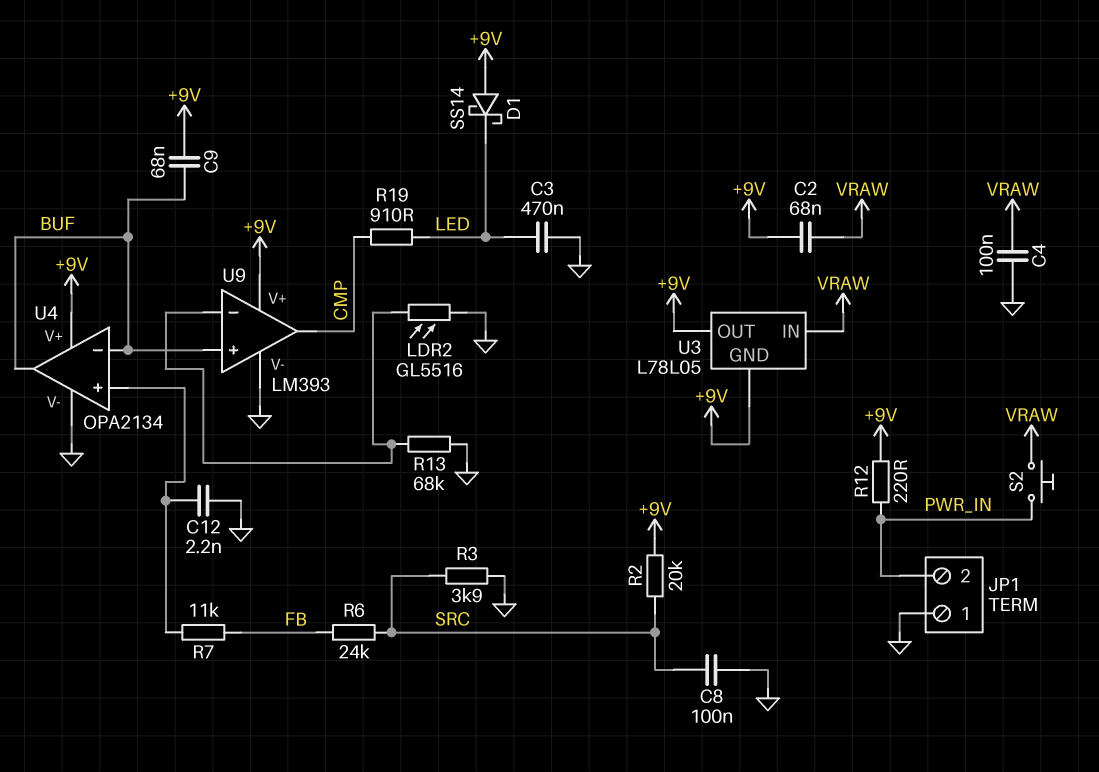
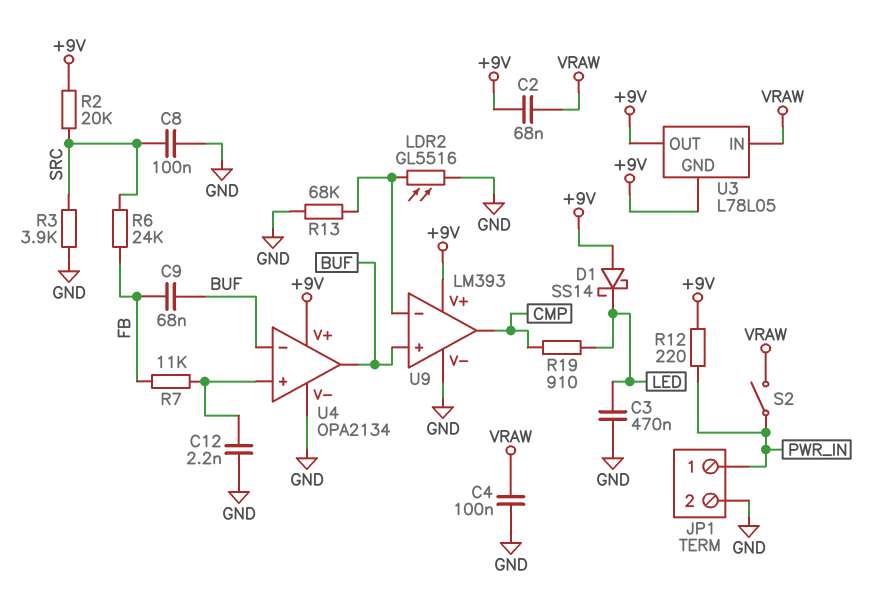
C9: 68nF (+9V, BUF) -> 68nF (BUF, FB)
JP1 pin 1: GND -> PWR_IN
JP1 pin 2: PWR_IN -> GND
S2: button (PWR_IN, VRAW) -> switch (PWR_IN, VRAW)

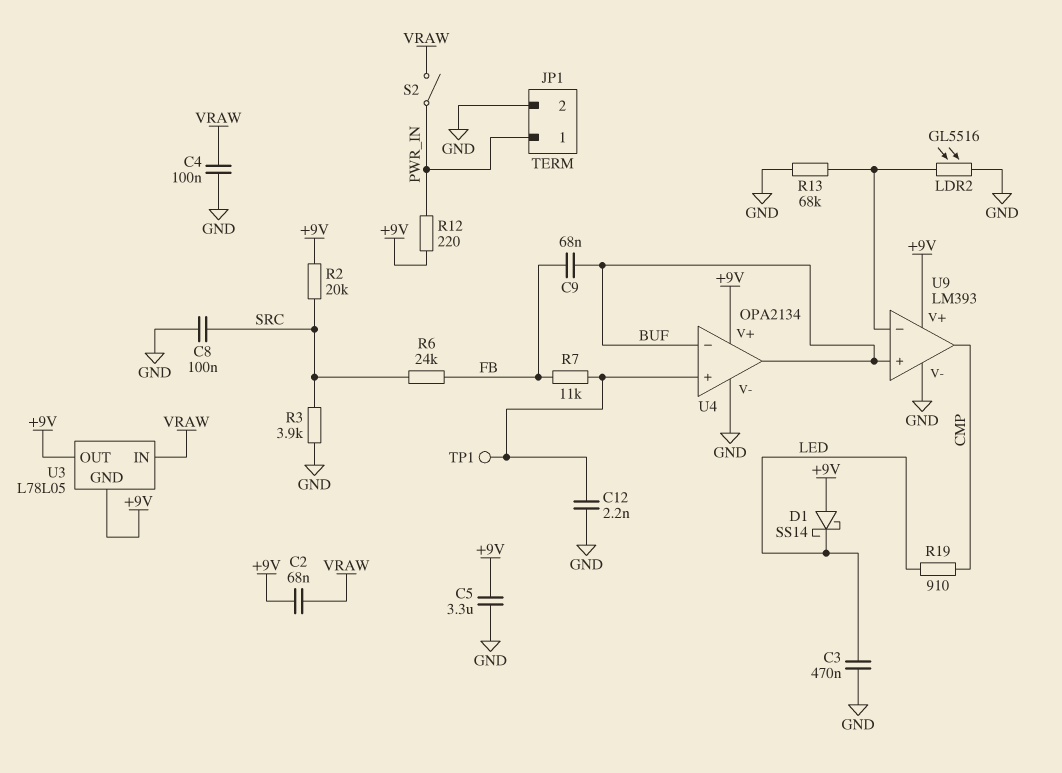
C5: none -> 3.3uF (+9V, GND)
TP1: none -> test point (U4/in+)

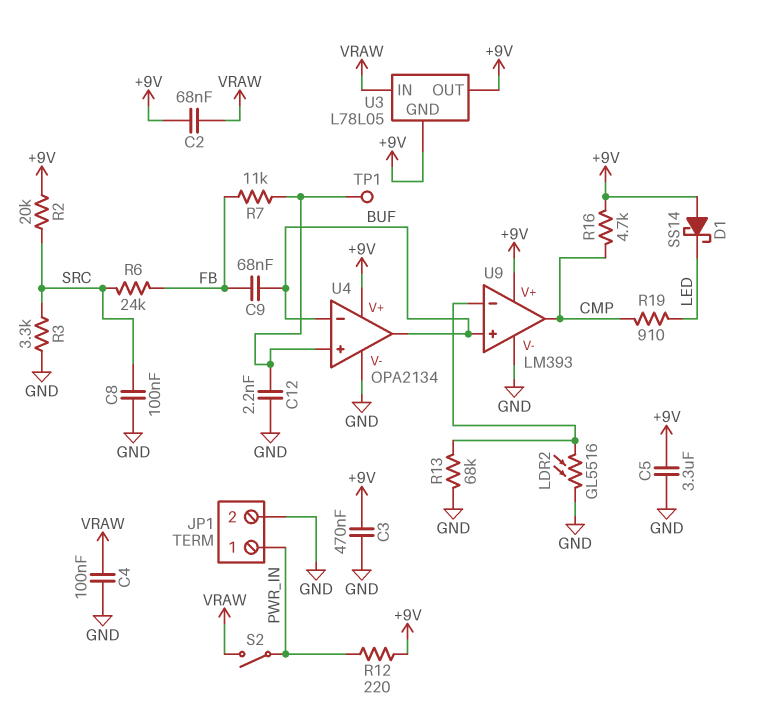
C3: 470nF (GND, LED) -> 470nF (+9V, GND)
R3: 3.9k (GND, SRC) -> 3.3k (GND, SRC)
R16: none -> 4.7k (+9V, CMP)

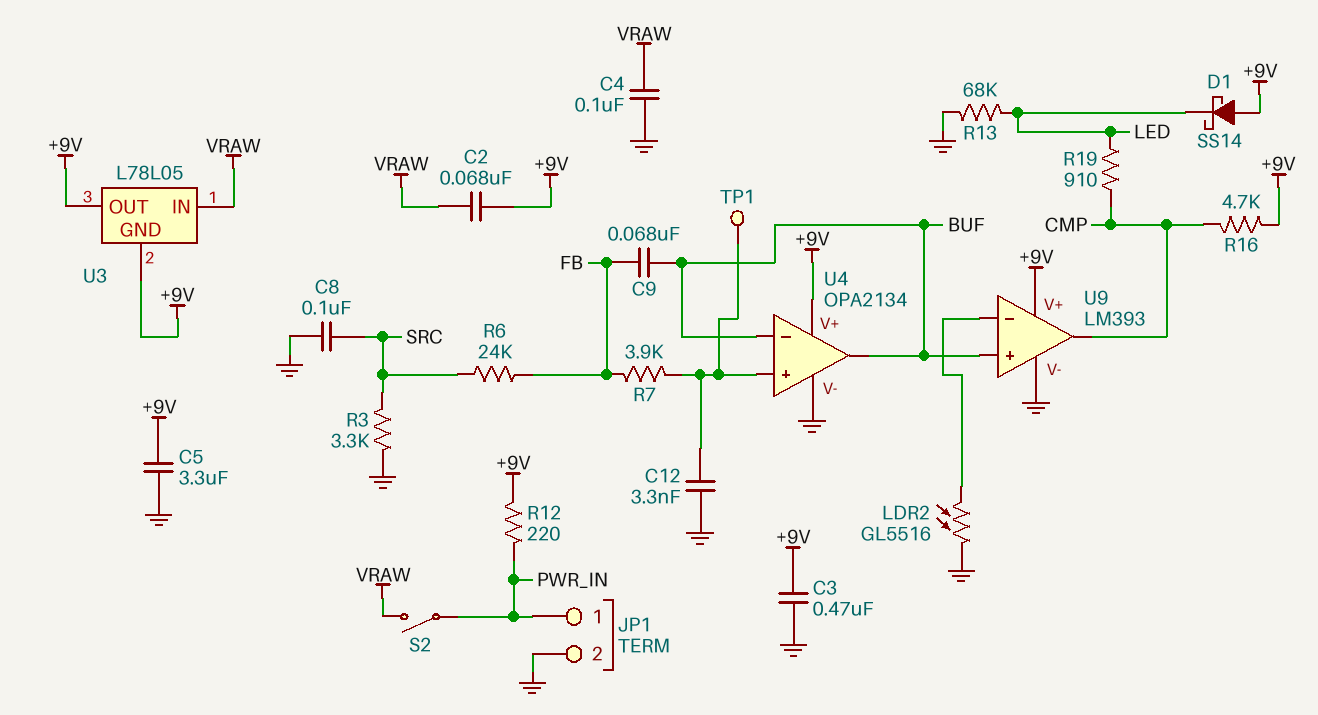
C12: 2.2nF (GND, U4/in+) -> 3.3nF (GND, U4/in+)
R2: 20k (+9V, SRC) -> none
R7: 11k (FB, U4/in+) -> 3.9k (FB, U4/in+)
R13: 68k (GND, U9/in-) -> 68k (GND, LED)

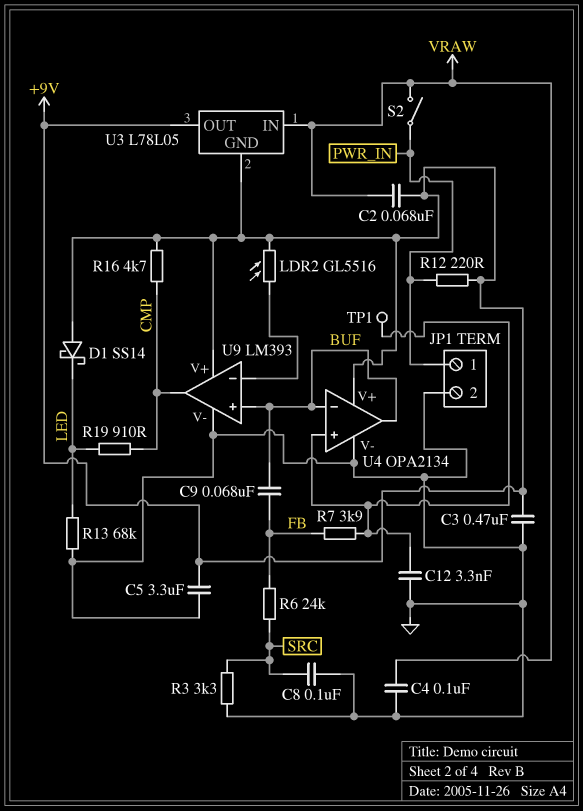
LDR2: GL5516 (GND, U9/in-) -> GL5516 (+9V, U9/in-)

